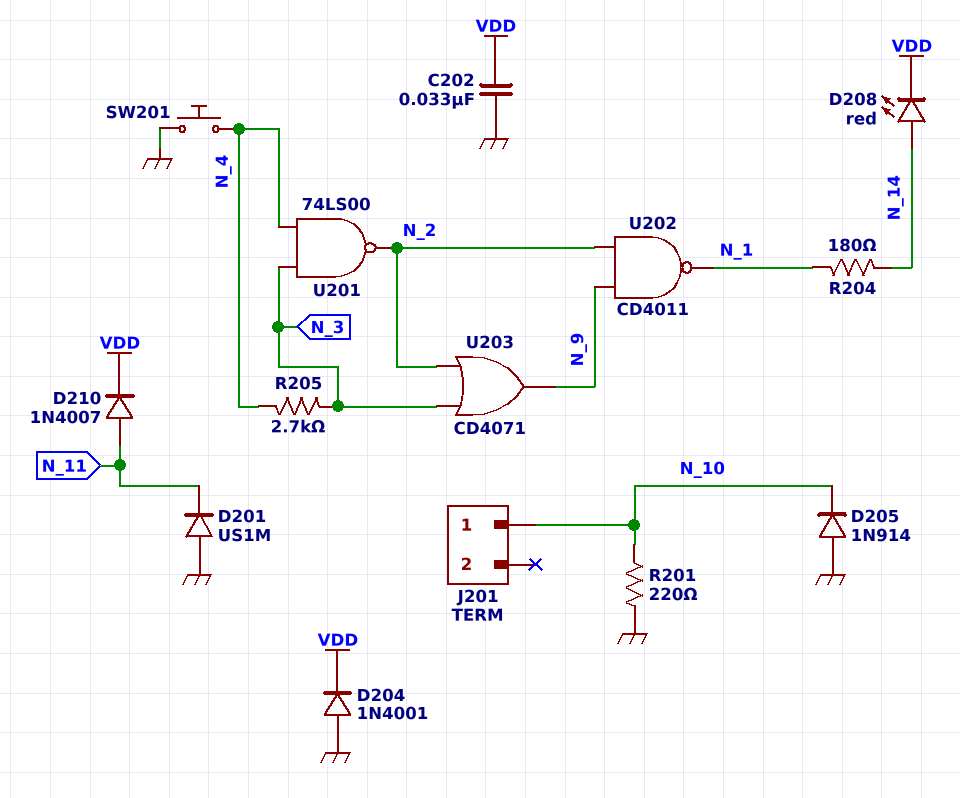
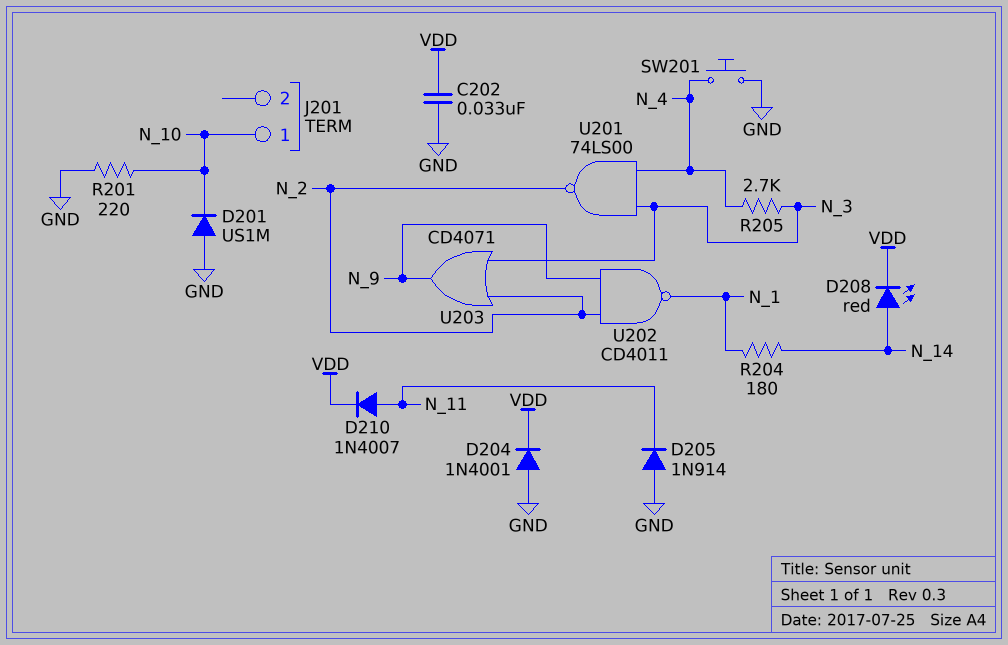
D201: diode US1M (A GND, K N_11) -> diode US1M (A GND, K N_10)
D205: diode 1N914 (A GND, K N_10) -> diode 1N914 (A GND, K N_11)

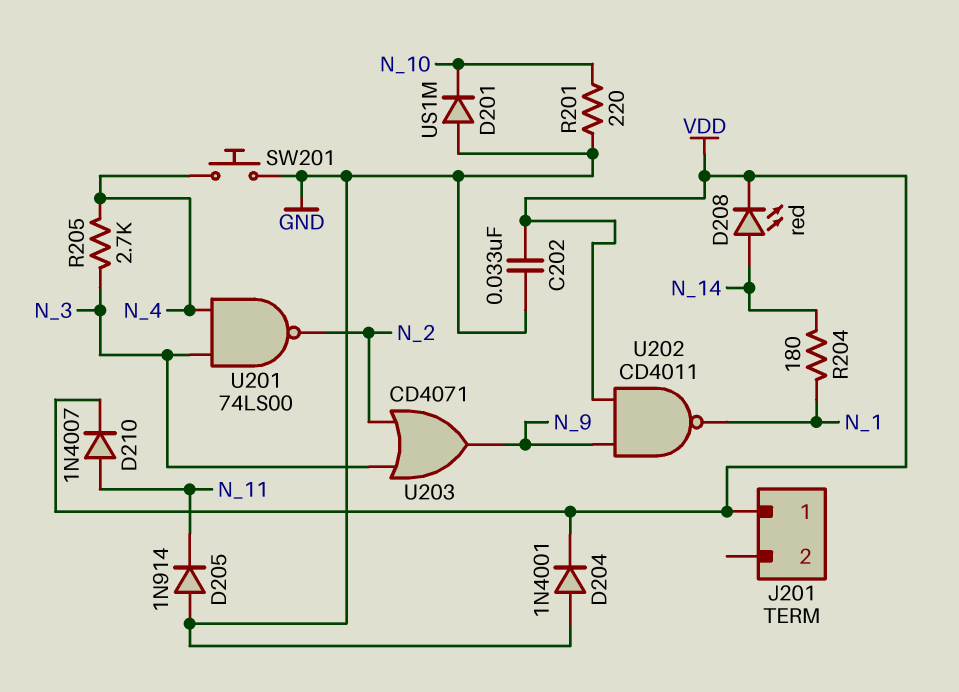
J201 pin 1: N_10 -> VDD
U202: NAND CD4011 (in N_2, in N_9, out N_1) -> NAND CD4011 (in N_9, in VDD, out N_1)

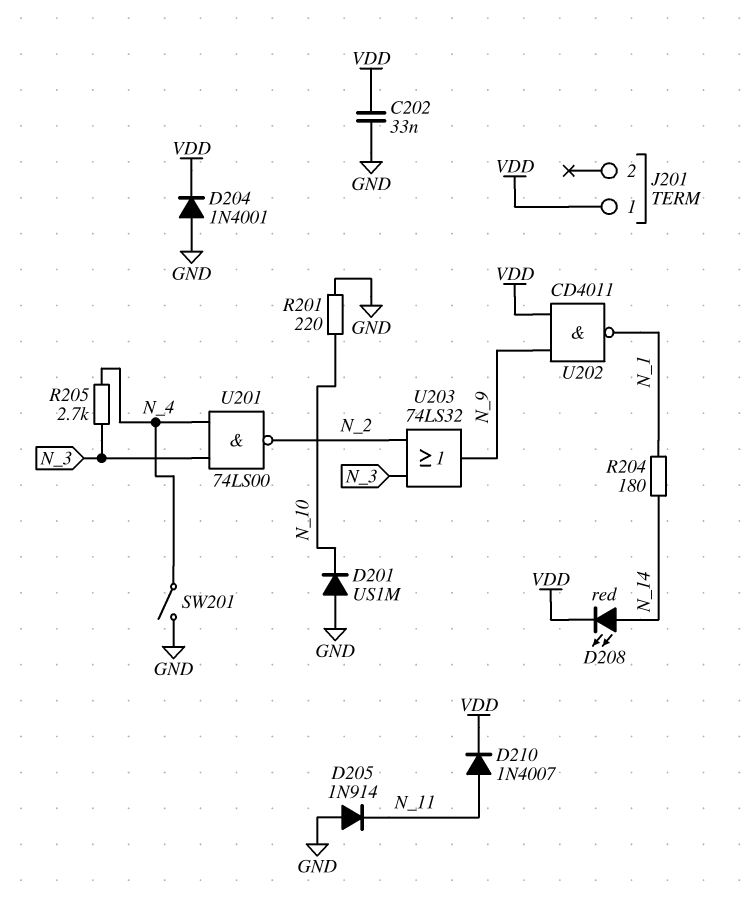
SW201: button (GND, N_4) -> switch (GND, N_4)
U203: OR CD4071 (in N_2, in N_3, out N_9) -> OR 74LS32 (in N_2, in N_3, out N_9)

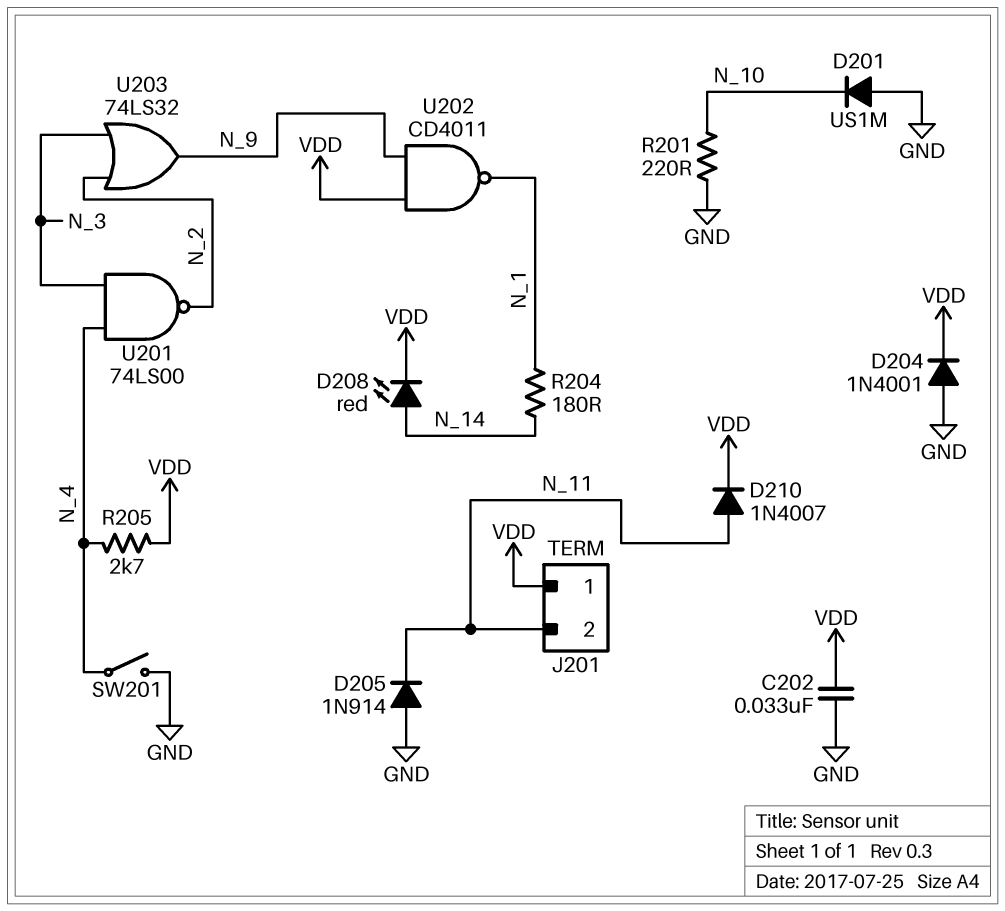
J201 pin 2: none -> N_11
R205: 2.7k (N_3, N_4) -> 2.7k (N_4, VDD)

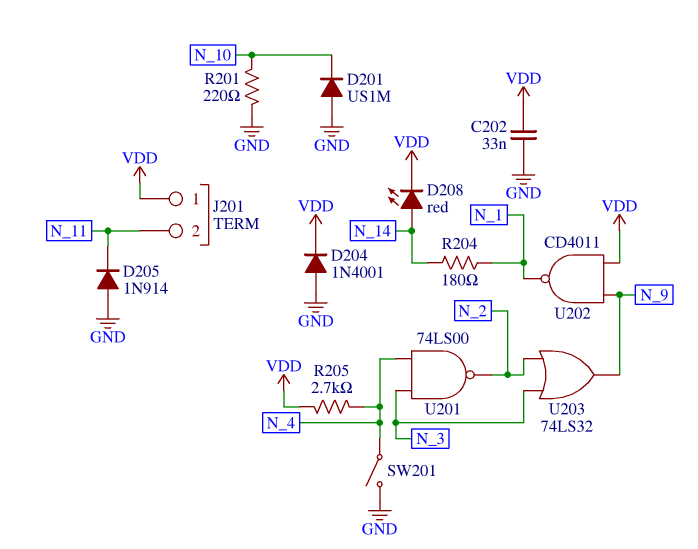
D210: diode 1N4007 (A N_11, K VDD) -> none

